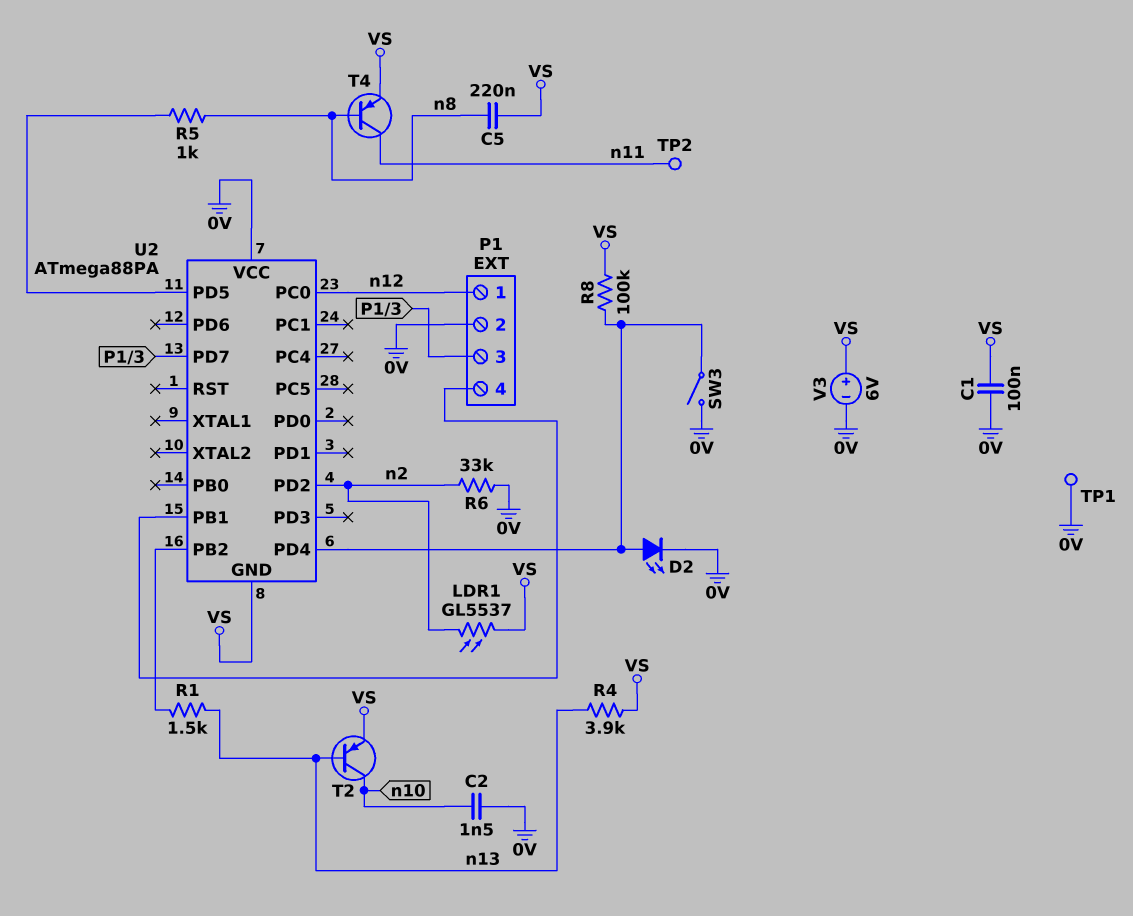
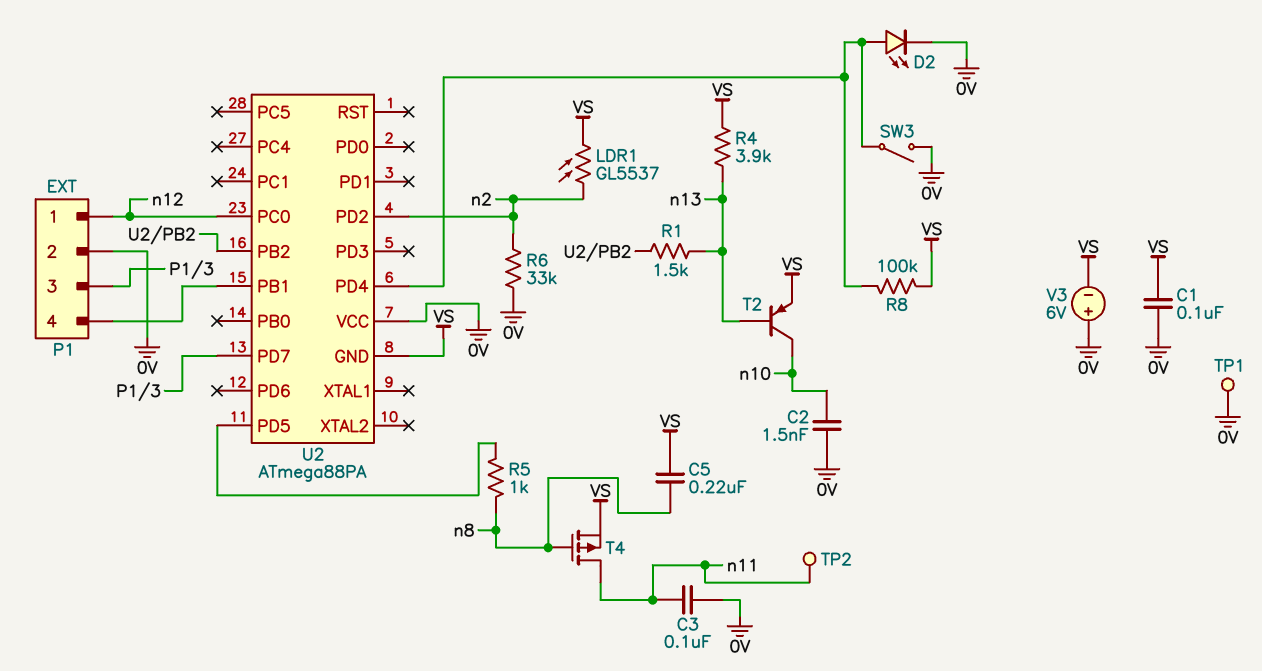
C3: none -> 100nF (0V, n11)
T4: PNP (B n8, C n11, E VS) -> PMOS (G n8, D n11, S VS)
V3: 6V (plus VS, minus 0V) -> 6V (plus 0V, minus VS)

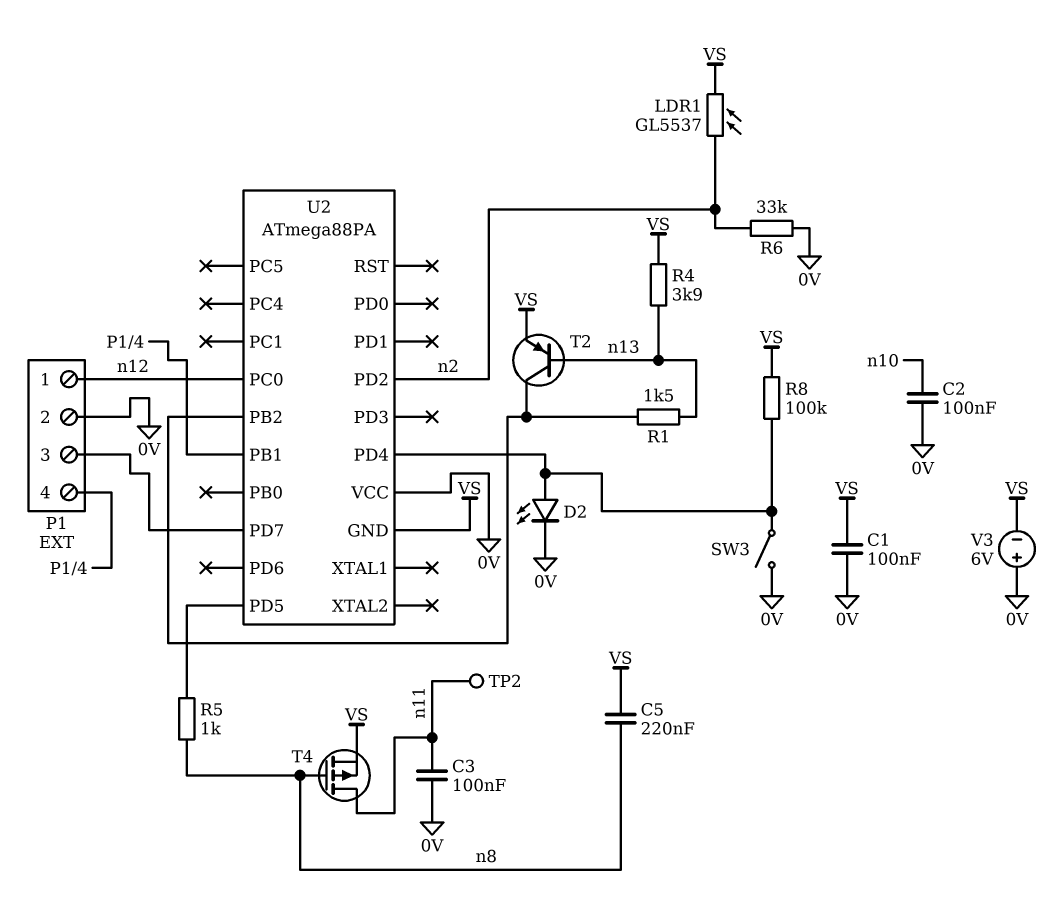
C2: 1.5nF (0V, n10) -> 100nF (0V, n10)
T2: PNP (B n13, C n10, E VS) -> PNP (B n13, C U2/PB2, E VS)
TP1: test point (0V) -> none

